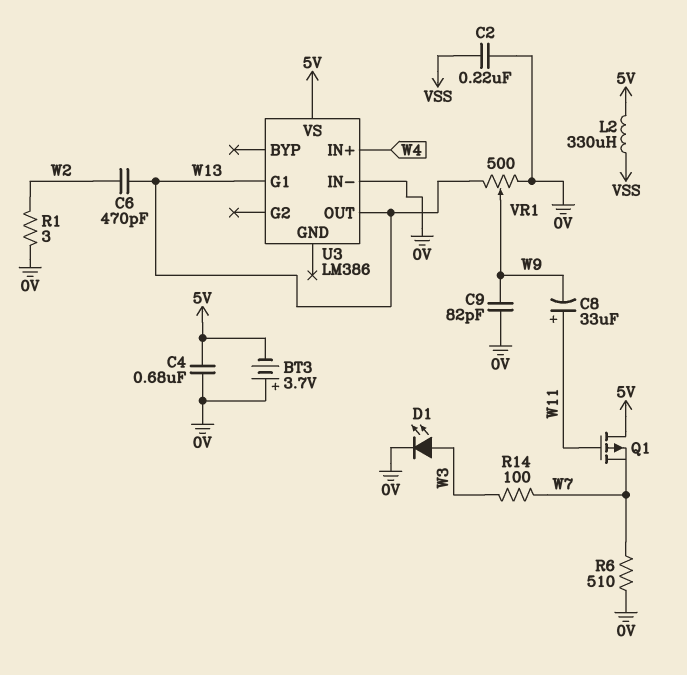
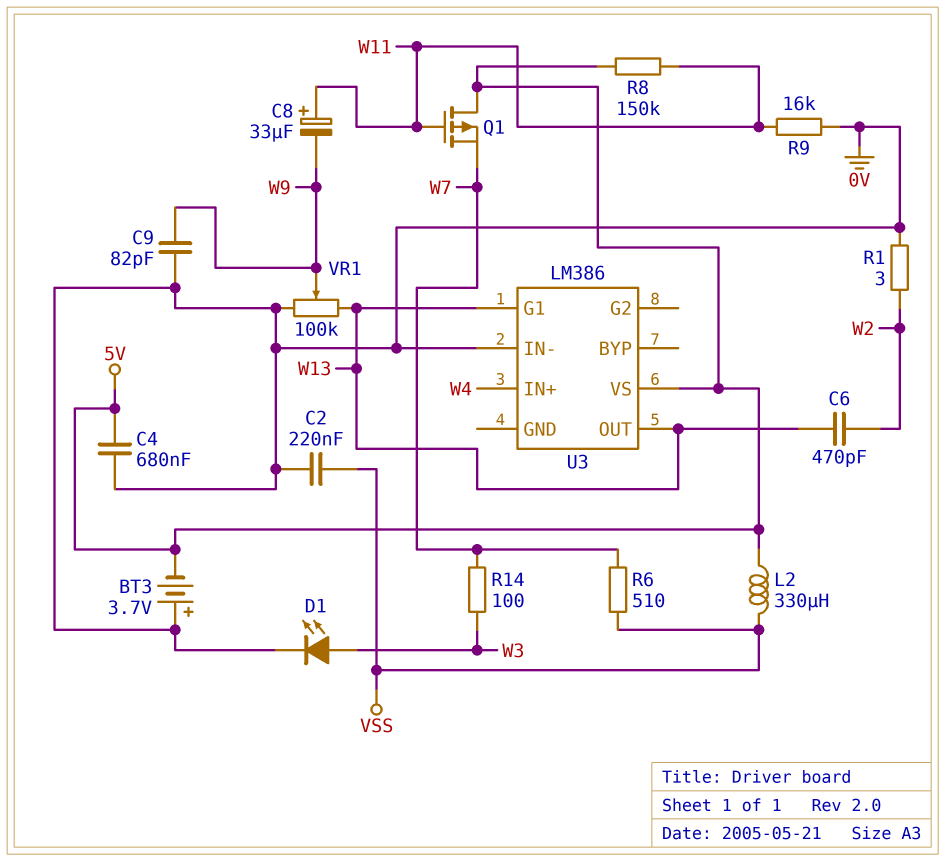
R6: 510 (0V, W7) -> 510 (VSS, W7)
R8: none -> 150k (5V, W11)
R9: none -> 16k (0V, W11)
VR1: 500 (0V, W13, wiper W9) -> 100k (0V, W13, wiper W9)

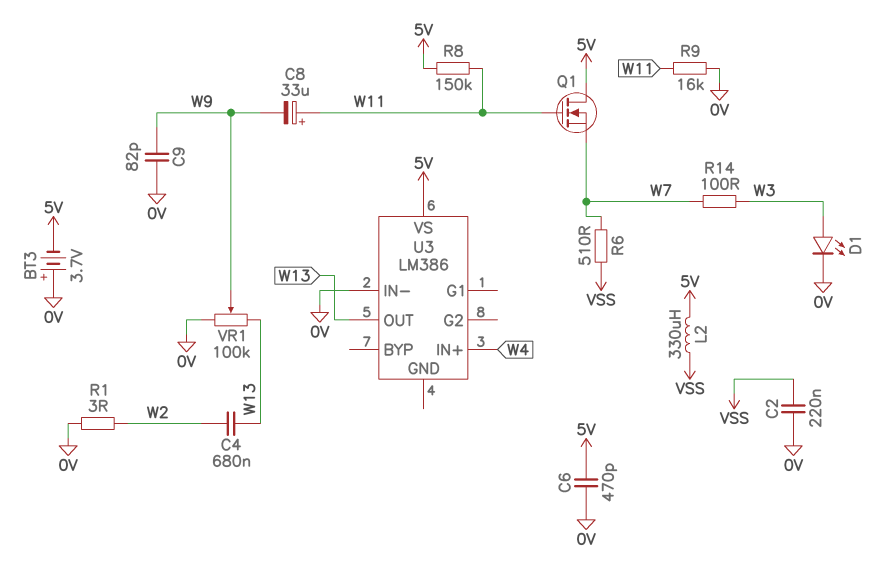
C4: 680nF (0V, 5V) -> 680nF (W2, W13)
C6: 470pF (W2, W13) -> 470pF (0V, 5V)
Q1: PMOS (G W11, D 5V, S W7) -> NMOS (G W11, D 5V, S W7)
U3 pin G1: W13 -> none

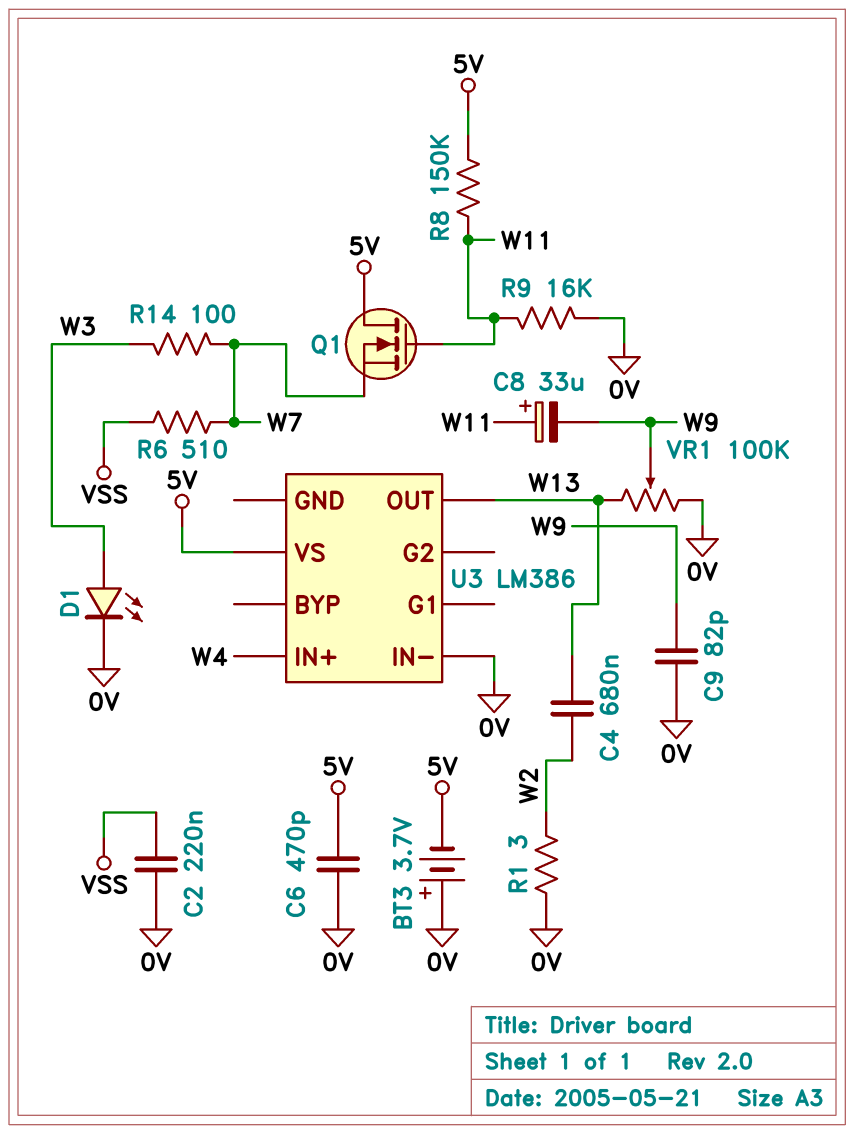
L2: 330uH (5V, VSS) -> none

